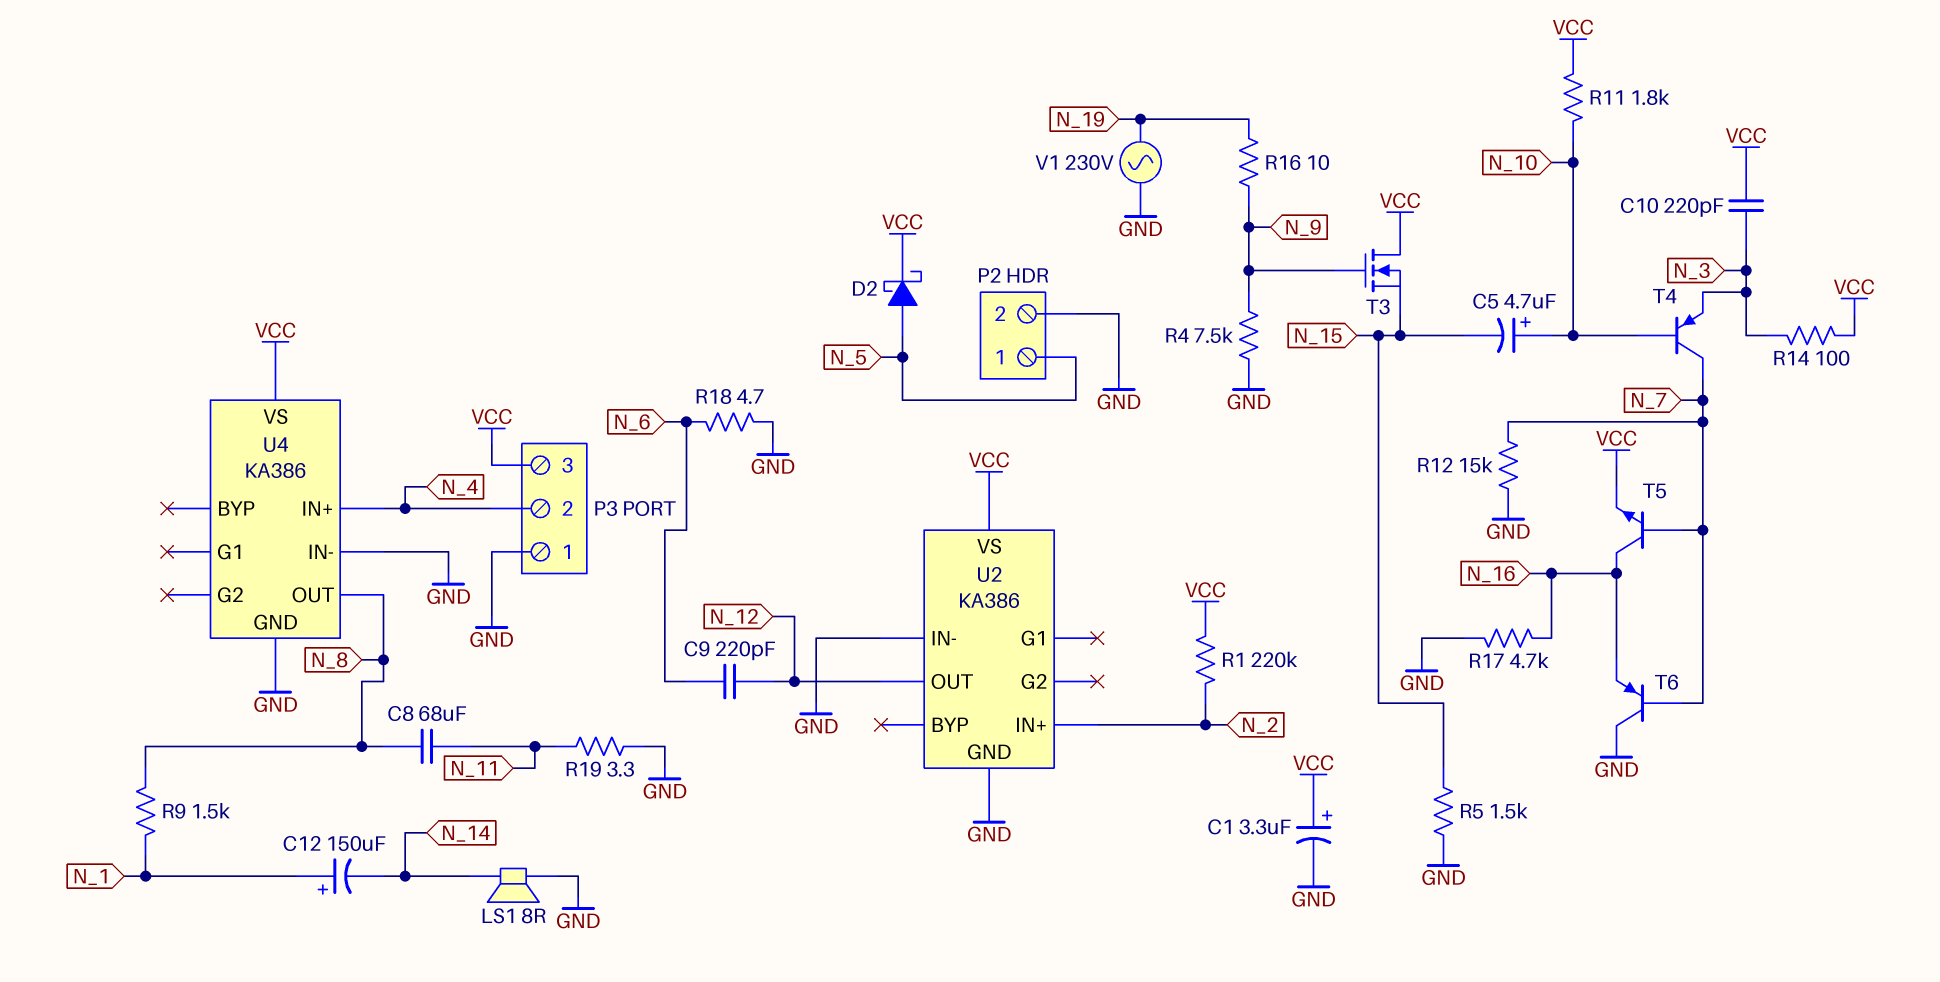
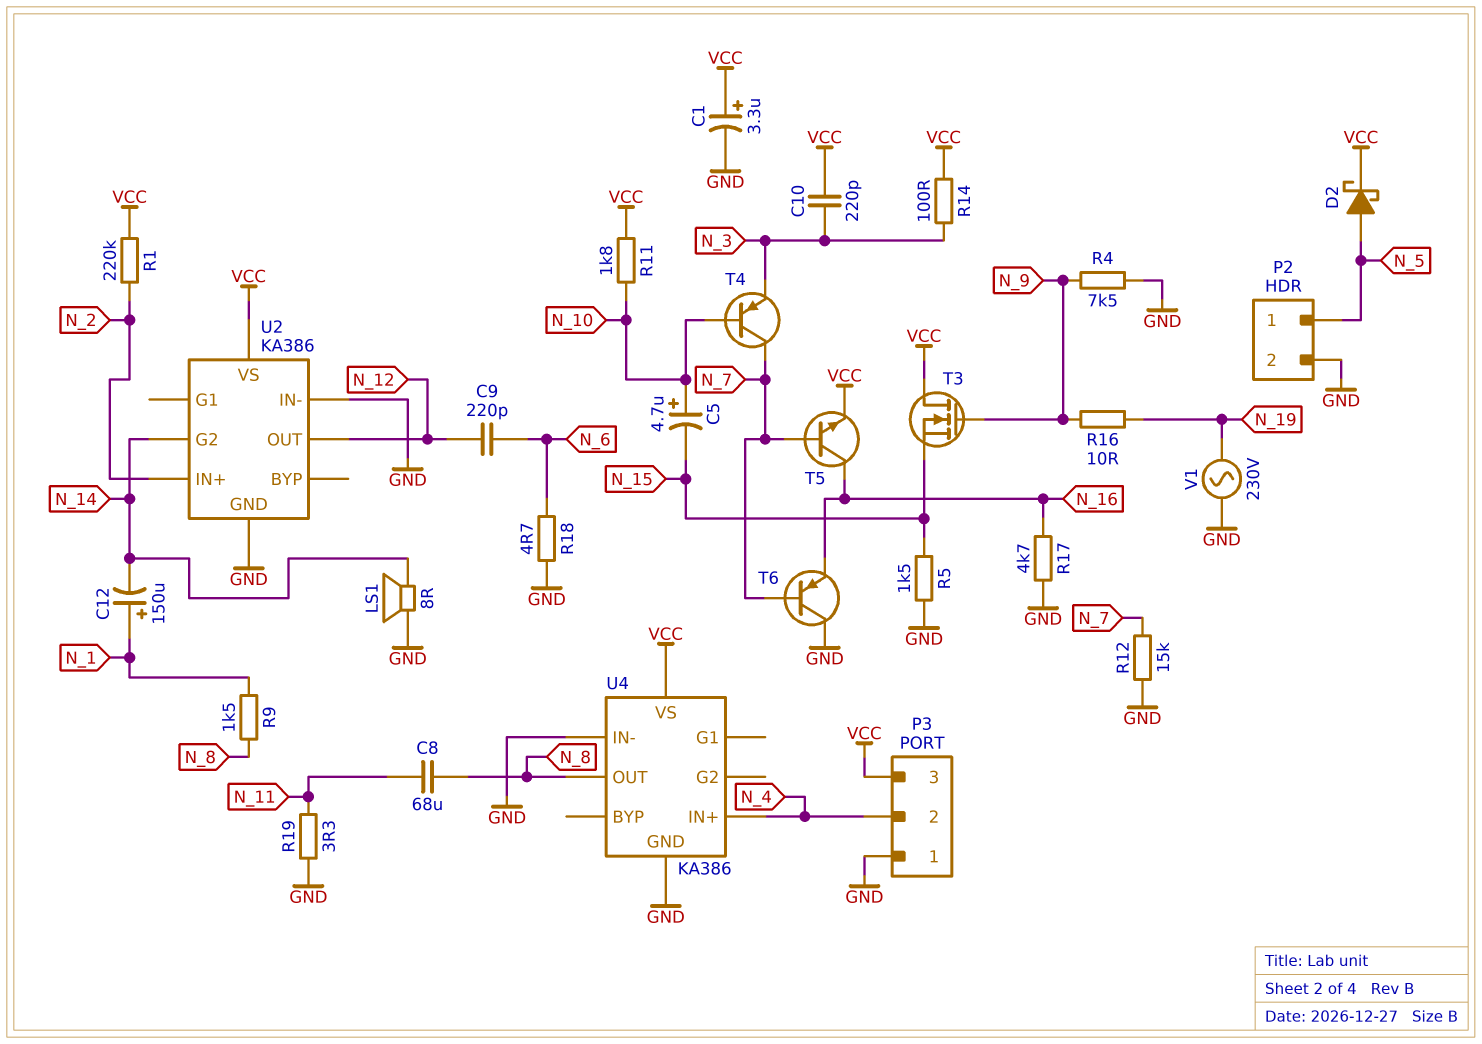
U2 pin G2: none -> N_14

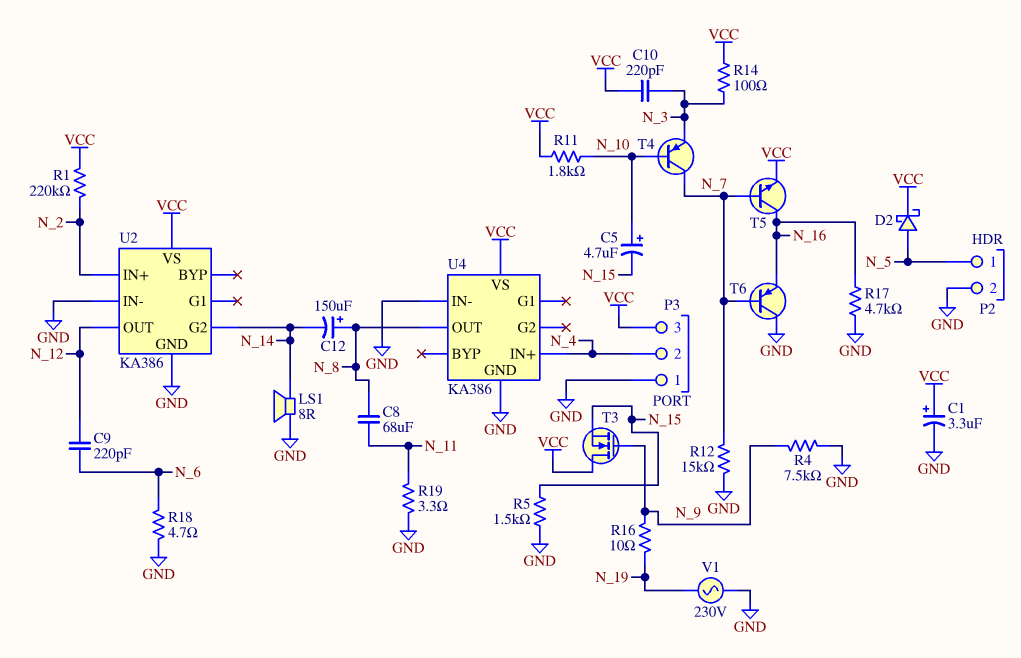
C12: 150uF (plus N_1, minus N_14) -> 150uF (plus N_8, minus N_14)
R9: 1.5k (N_1, N_8) -> none

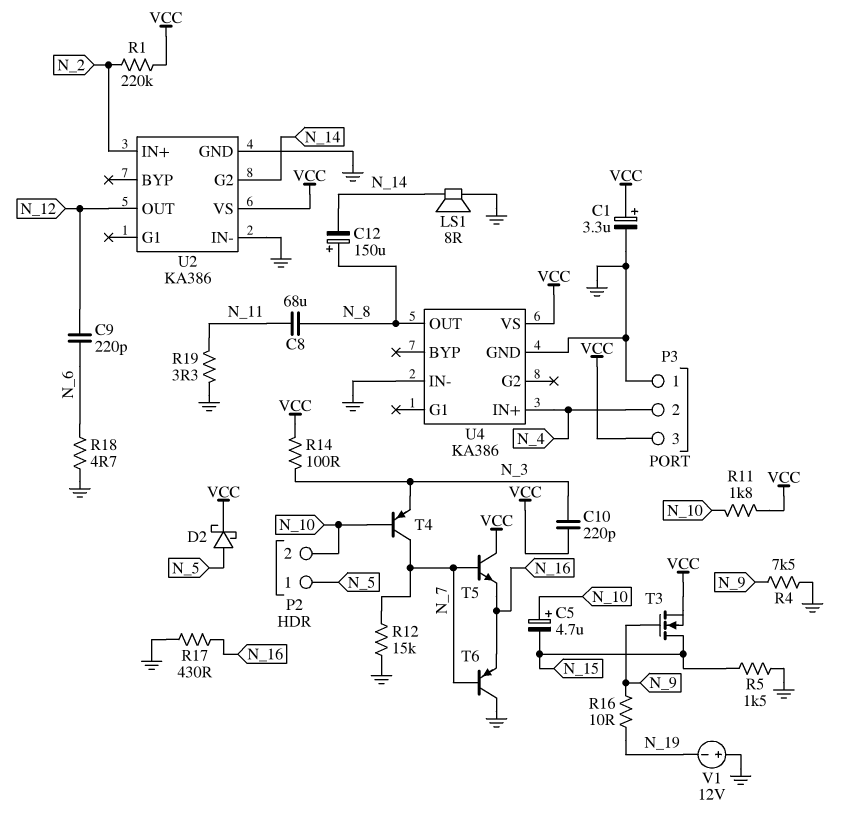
P2 pin 2: GND -> N_10
R17: 4.7k (GND, N_16) -> 430 (GND, N_16)
T3: NMOS (G N_9, D VCC, S N_15) -> NMOS (G N_9, D N_15, S VCC)
T5: NPN (B N_7, C N_16, E VCC) -> NPN (B N_7, C VCC, E N_16)
V1: AC 230V (GND, N_19) -> 12V (plus GND, minus N_19)

